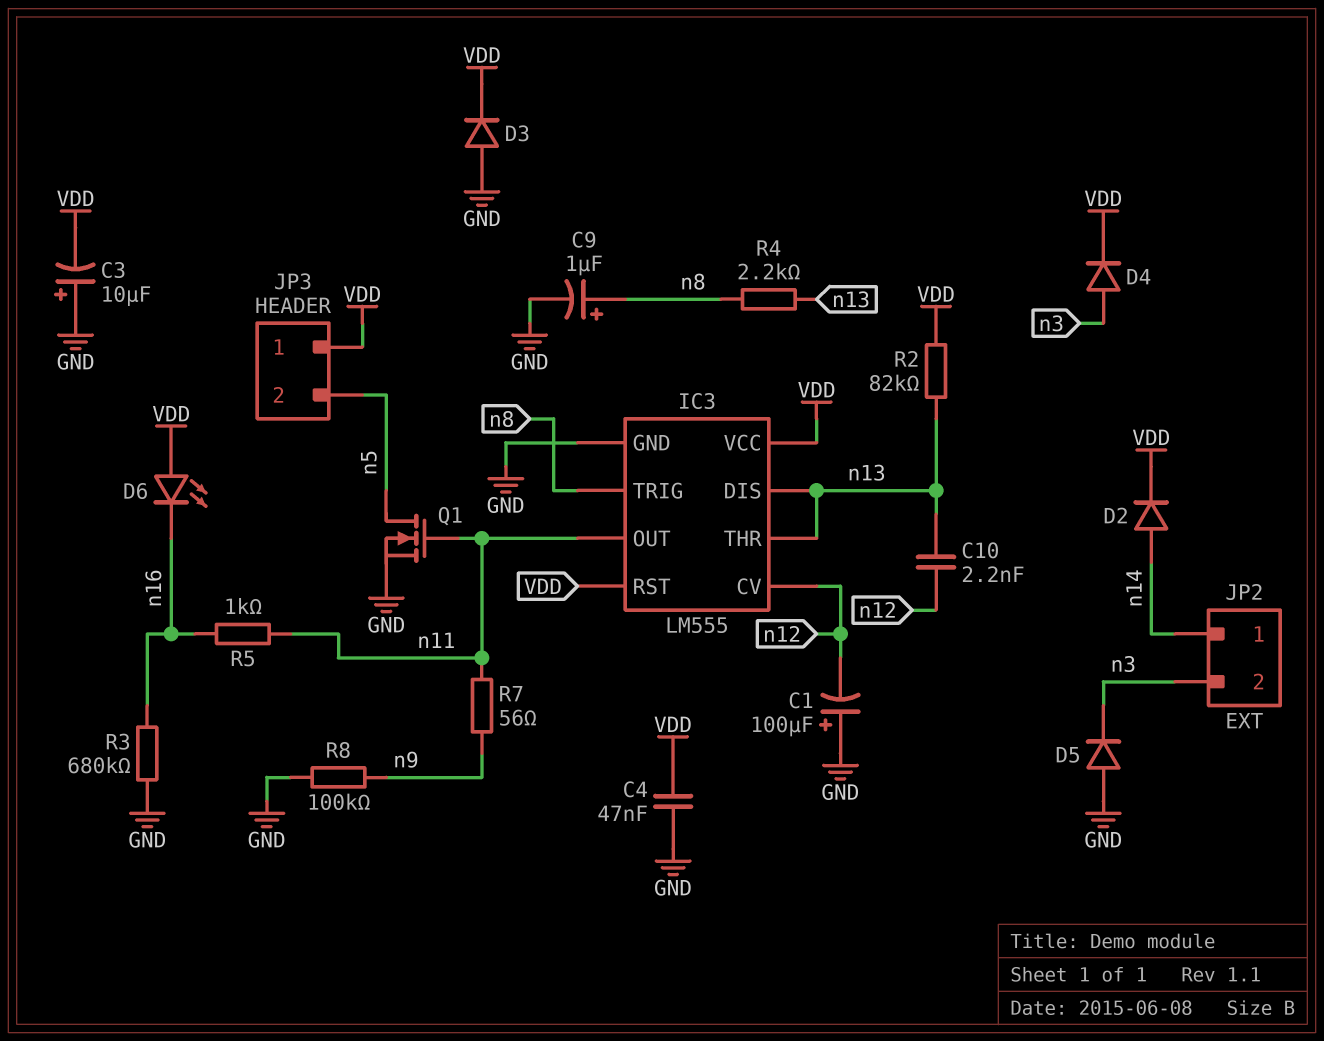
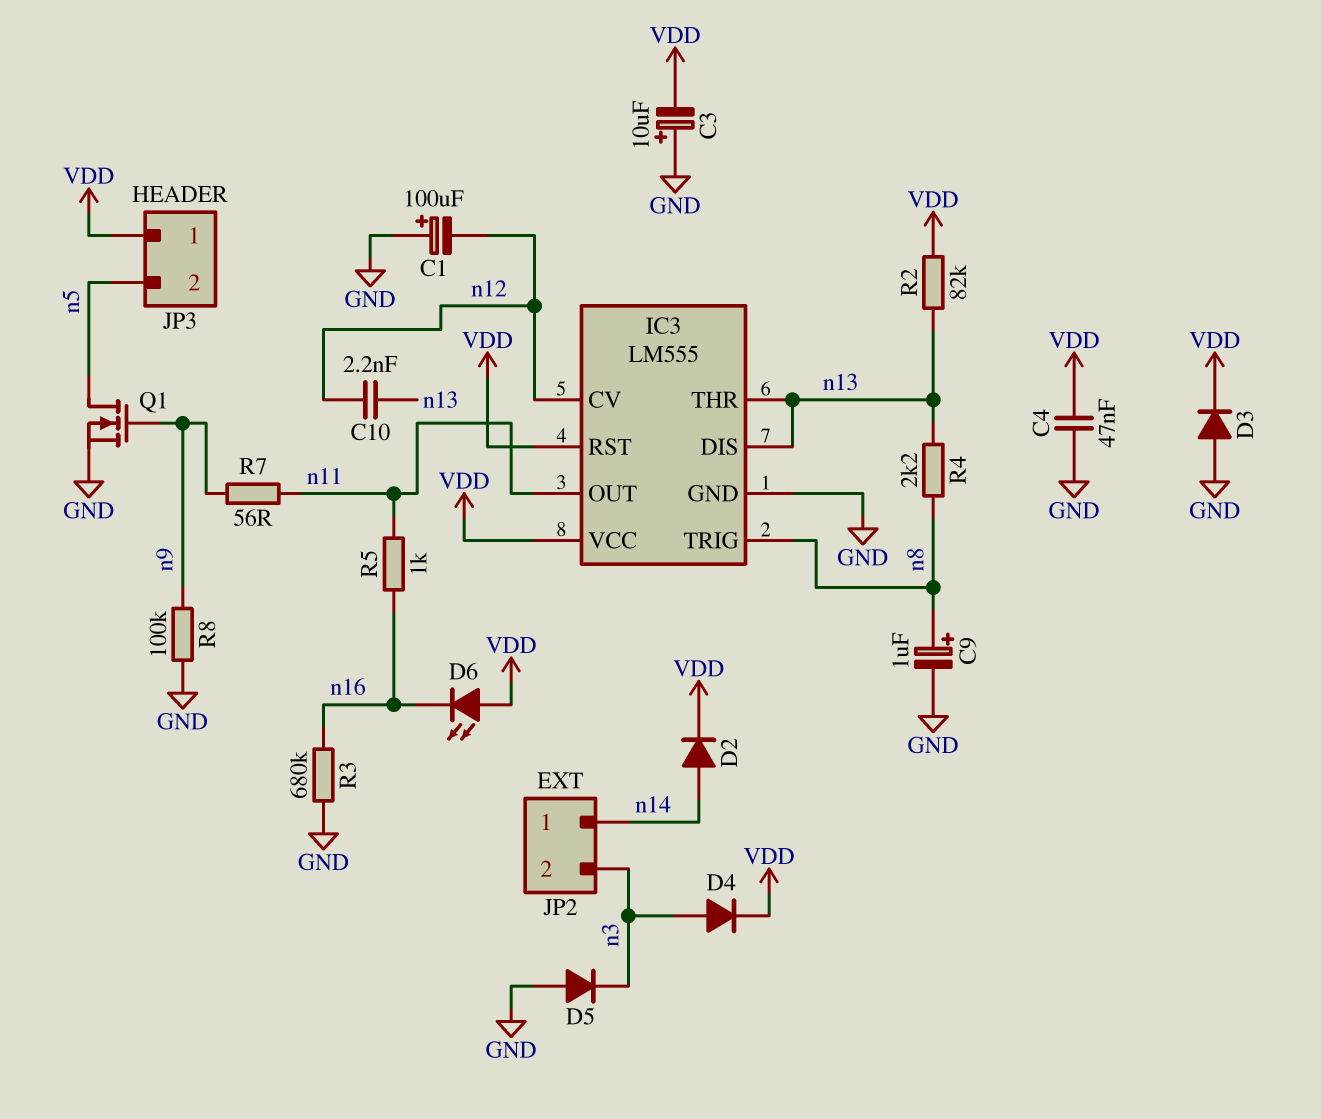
Q1: NMOS (G n11, D n5, S GND) -> NMOS (G n9, D n5, S GND)

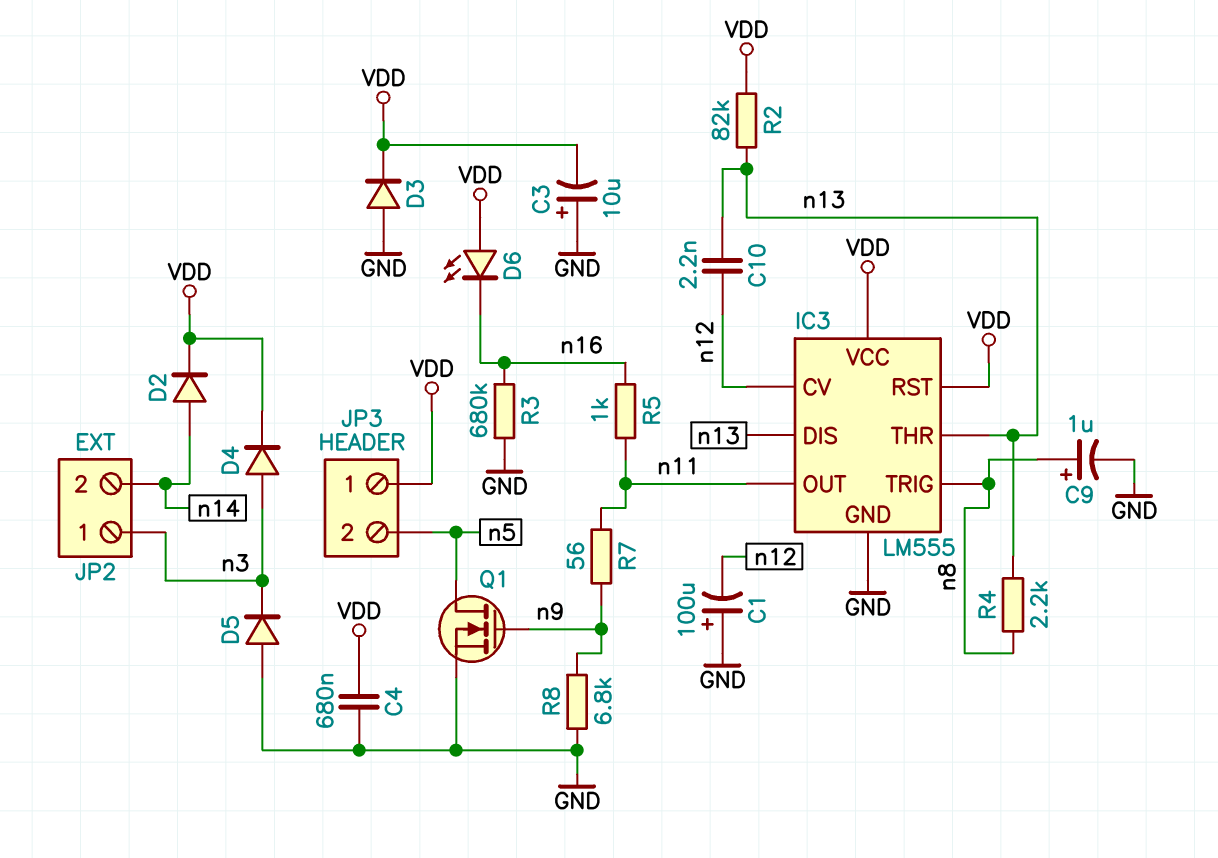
C4: 47nF (GND, VDD) -> 680nF (GND, VDD)
JP2 pin 1: n14 -> n3
JP2 pin 2: n3 -> n14
R8: 100k (GND, n9) -> 6.8k (GND, n9)

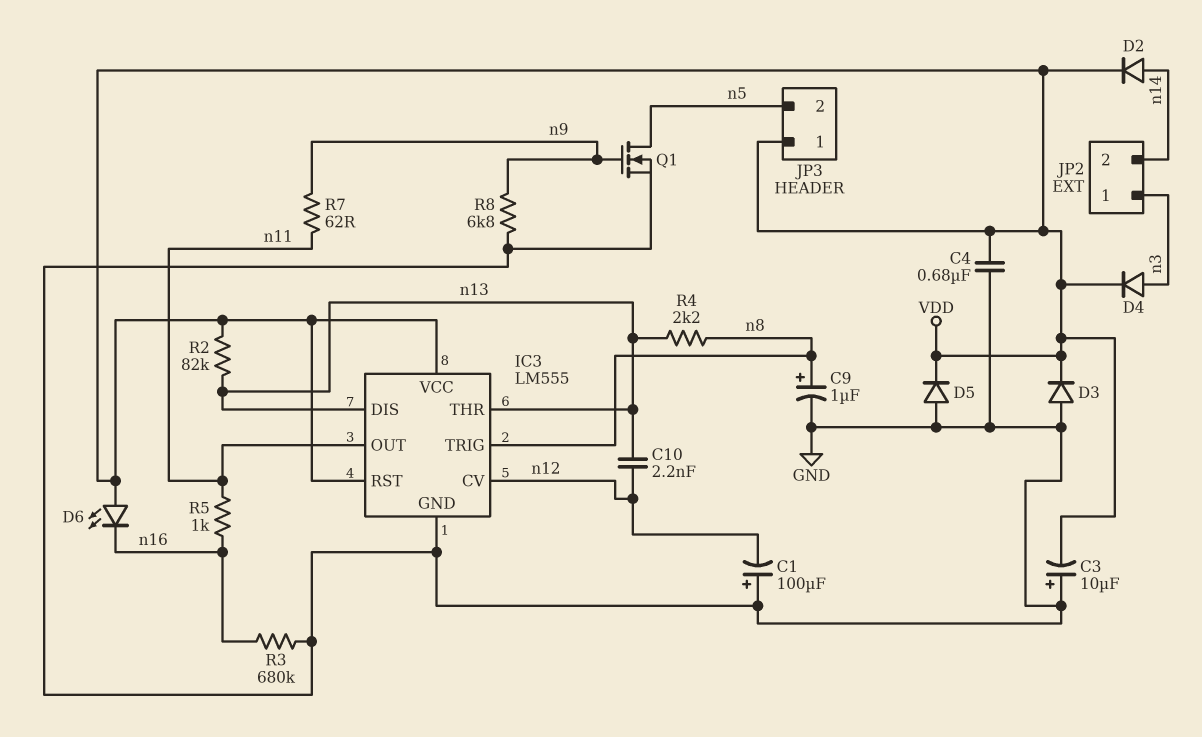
D5: diode (A GND, K n3) -> diode (A GND, K VDD)
R7: 56 (n9, n11) -> 62 (n9, n11)

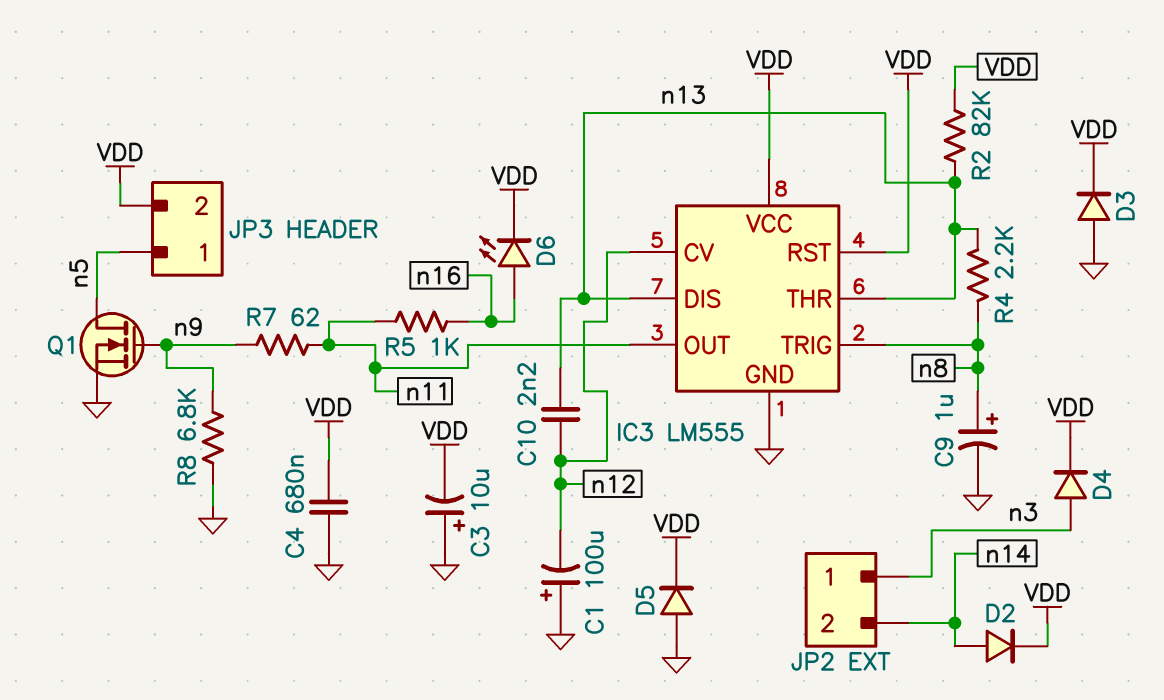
D6: LED (A VDD, K n16) -> LED (A n16, K VDD)
JP3 pin 1: VDD -> n5
JP3 pin 2: n5 -> VDD
R3: 680k (GND, n16) -> none

